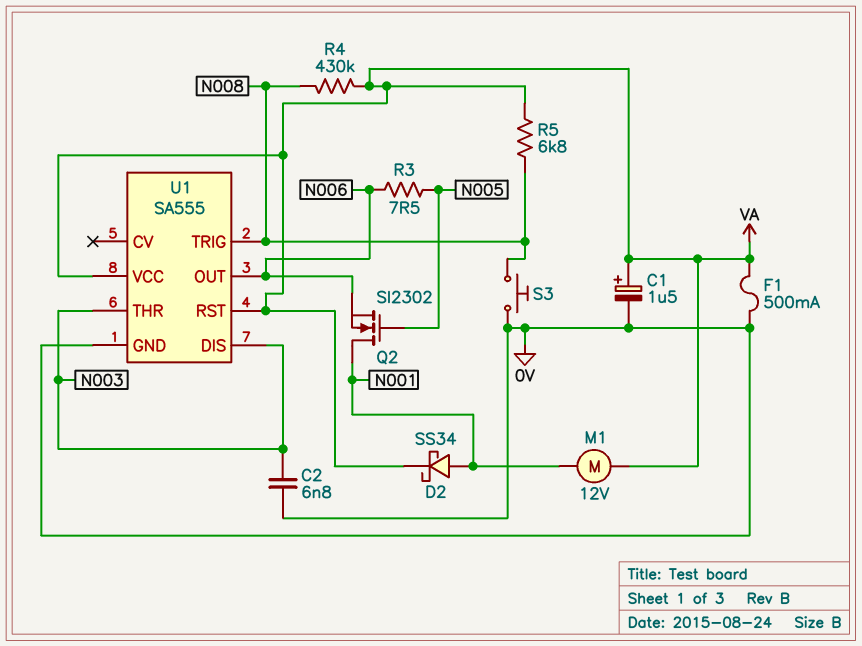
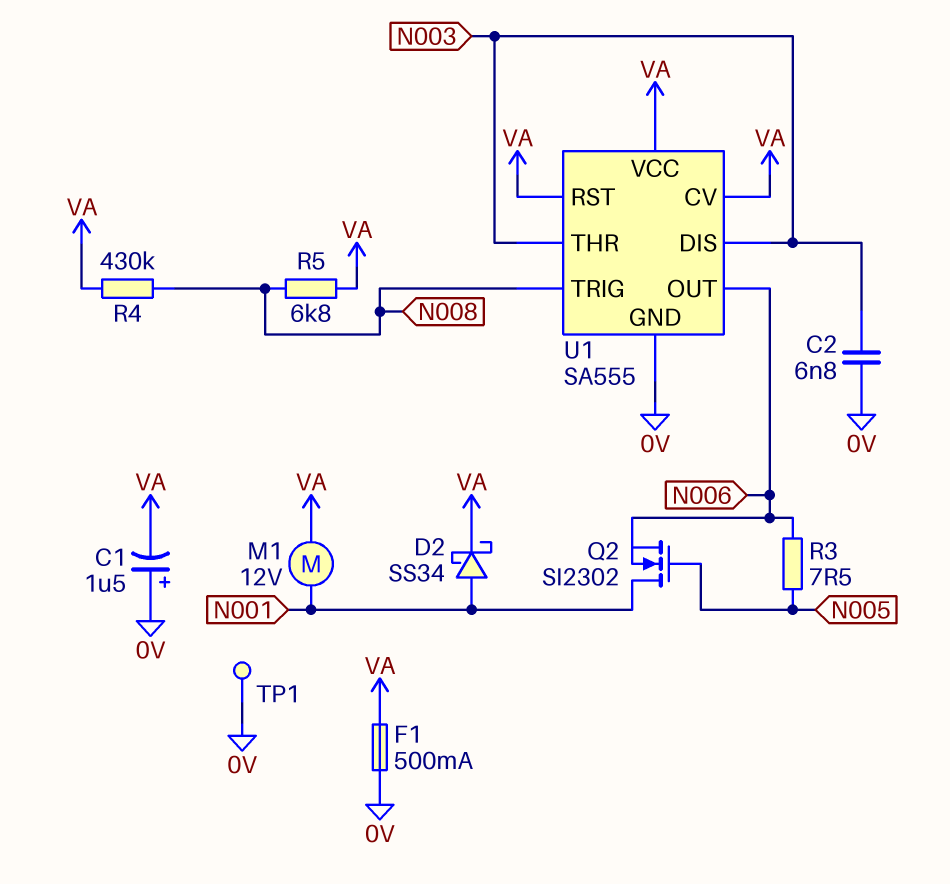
C1: 1.5uF (plus VA, minus 0V) -> 1.5uF (plus 0V, minus VA)
S3: button (0V, N008) -> none
TP1: none -> test point (0V)
U1 pin CV: none -> VA

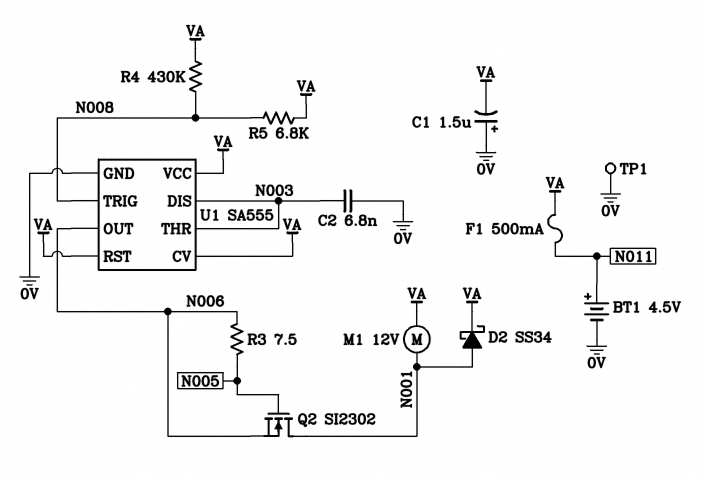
BT1: none -> 4.5V (plus N011, minus 0V)
F1: 500mA (0V, VA) -> 500mA (N011, VA)

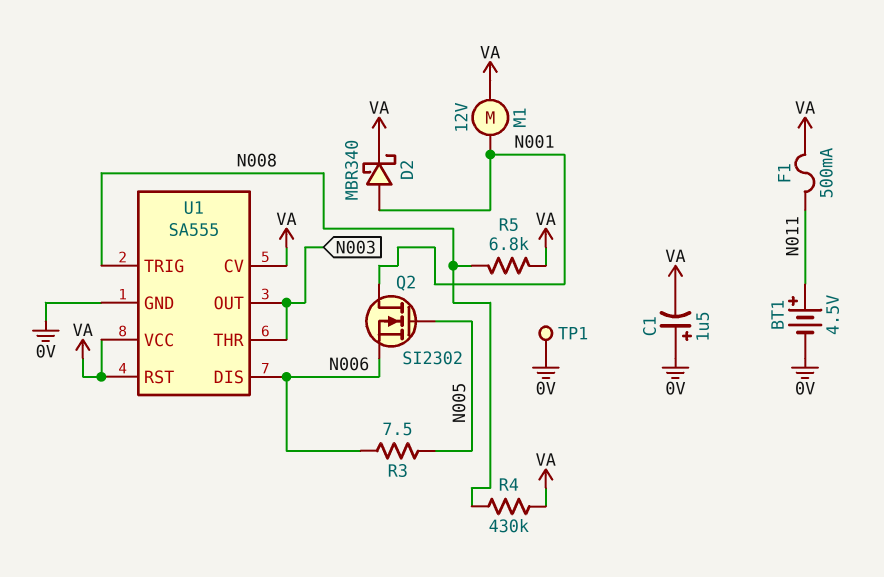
C2: 6.8nF (0V, N003) -> none
D2: schottky SS34 (A N001, K VA) -> schottky MBR340 (A N001, K VA)
U1 pin DIS: N003 -> N006
U1 pin OUT: N006 -> N003

